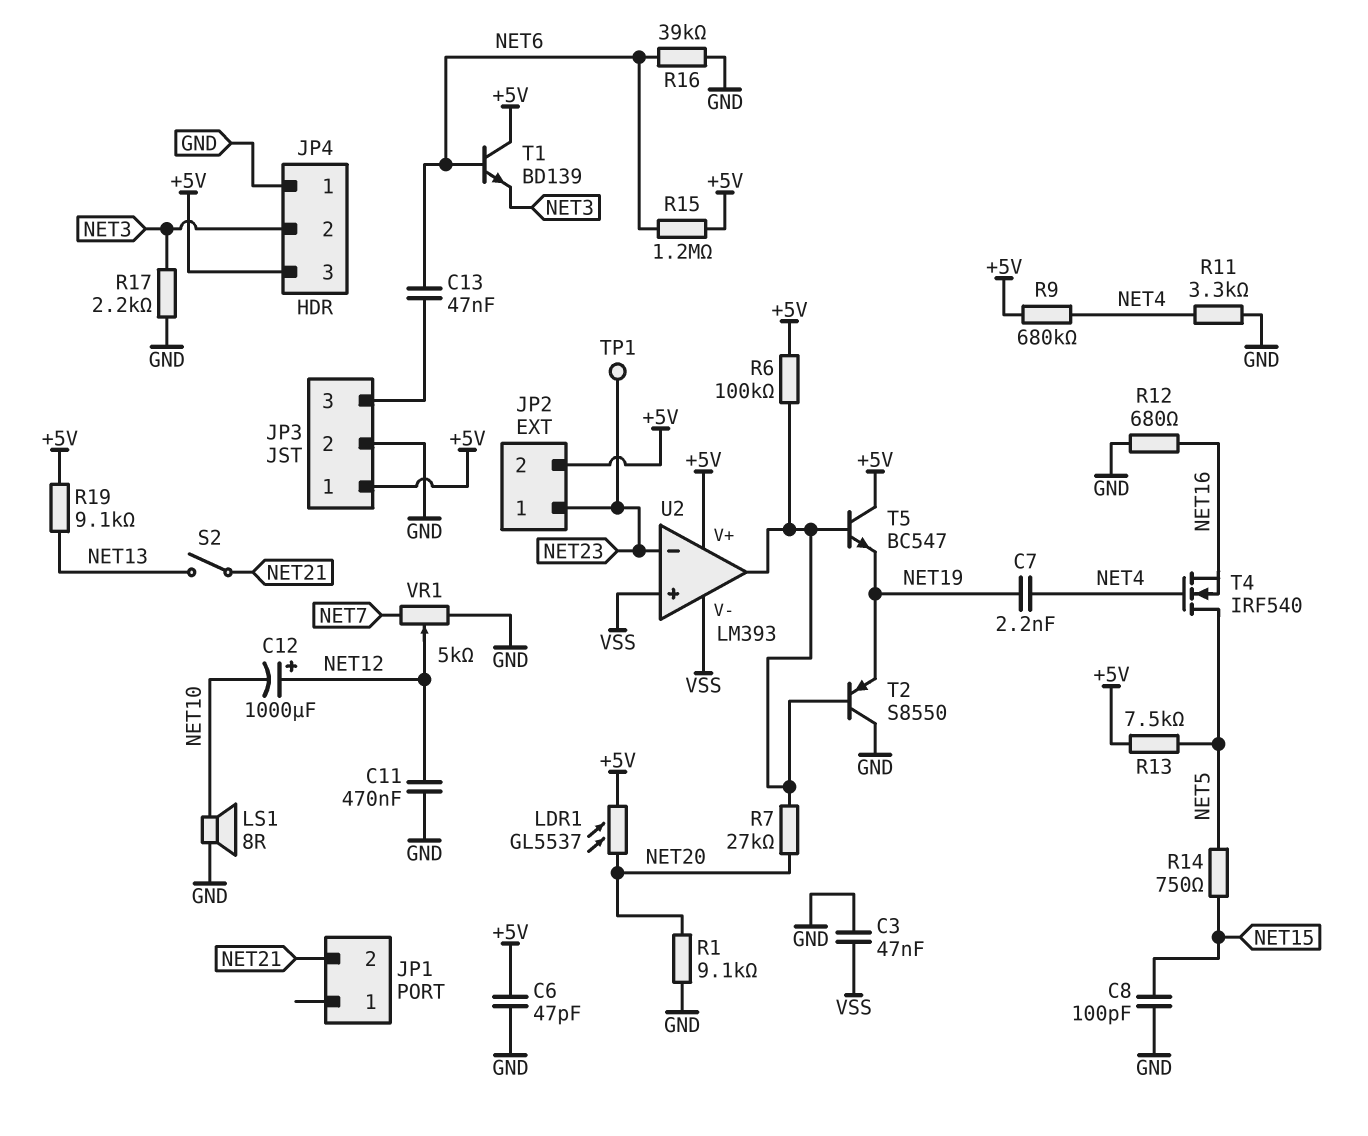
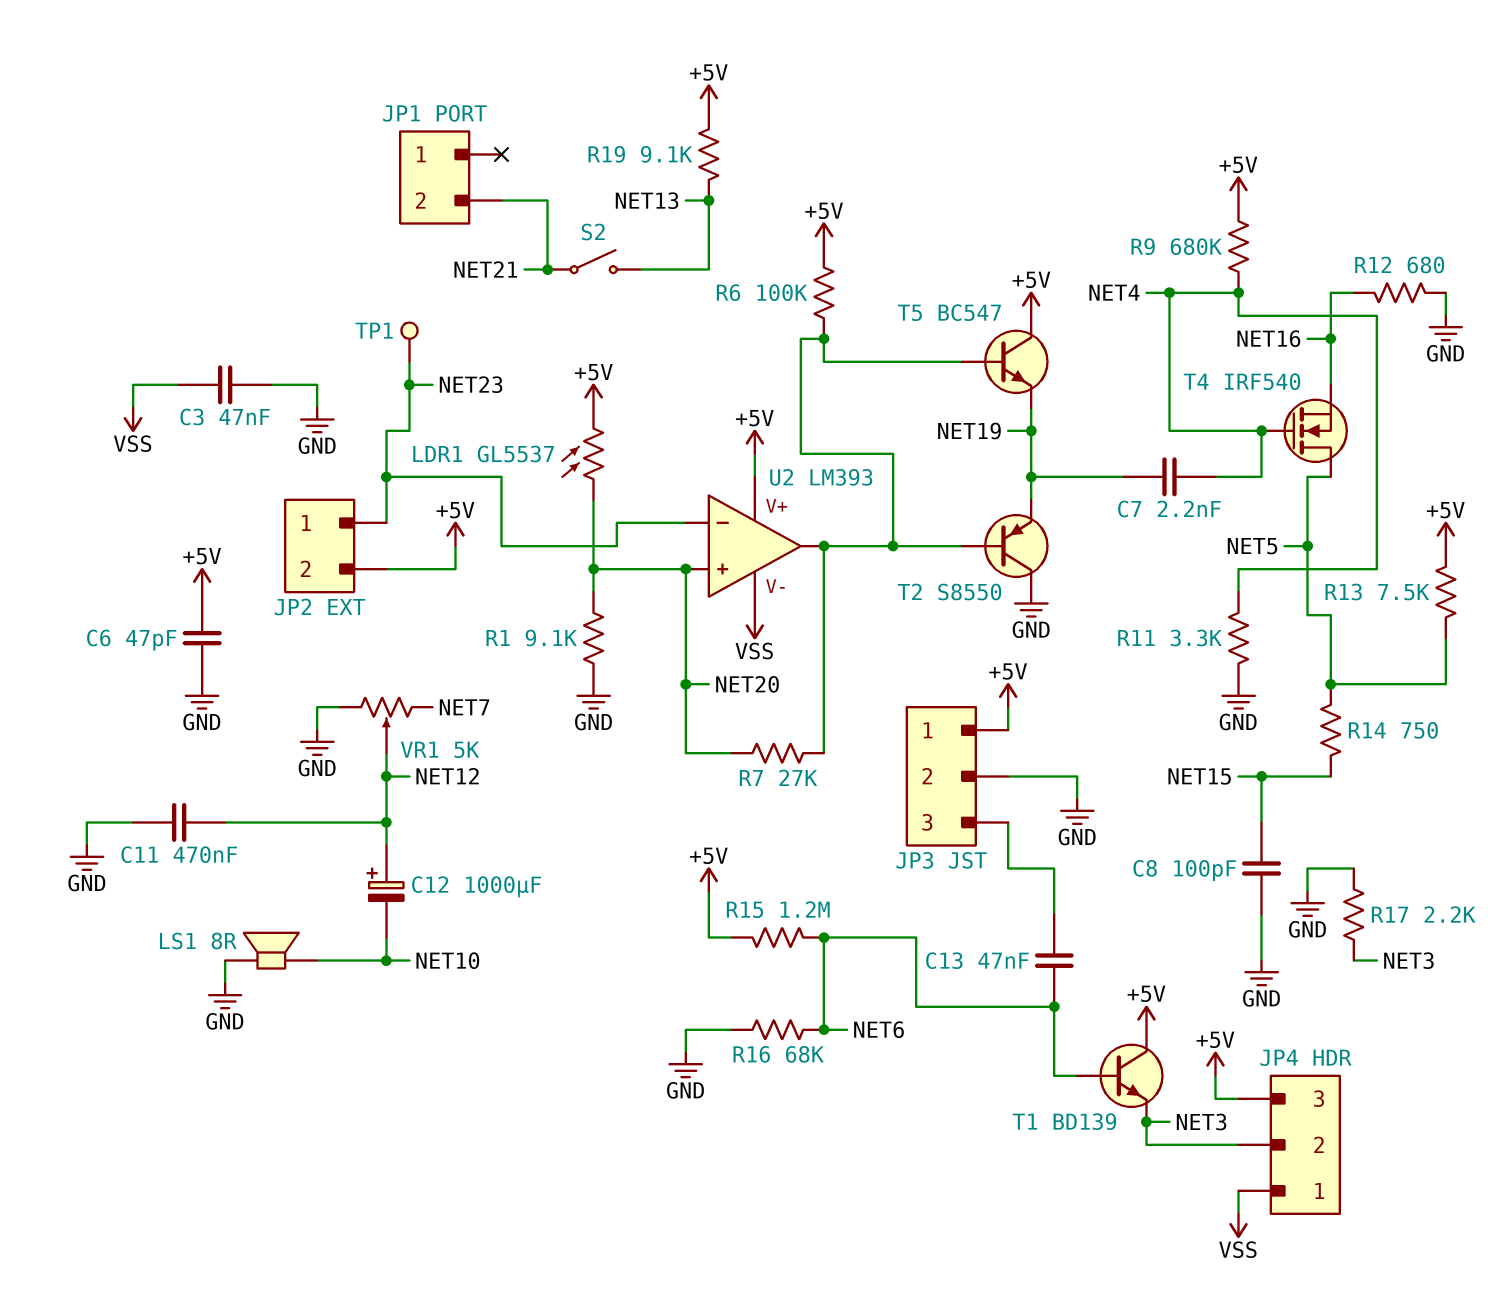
JP4 pin 1: GND -> VSS
R16: 39k (GND, NET6) -> 68k (GND, NET6)
U2 pin in+: VSS -> NET20

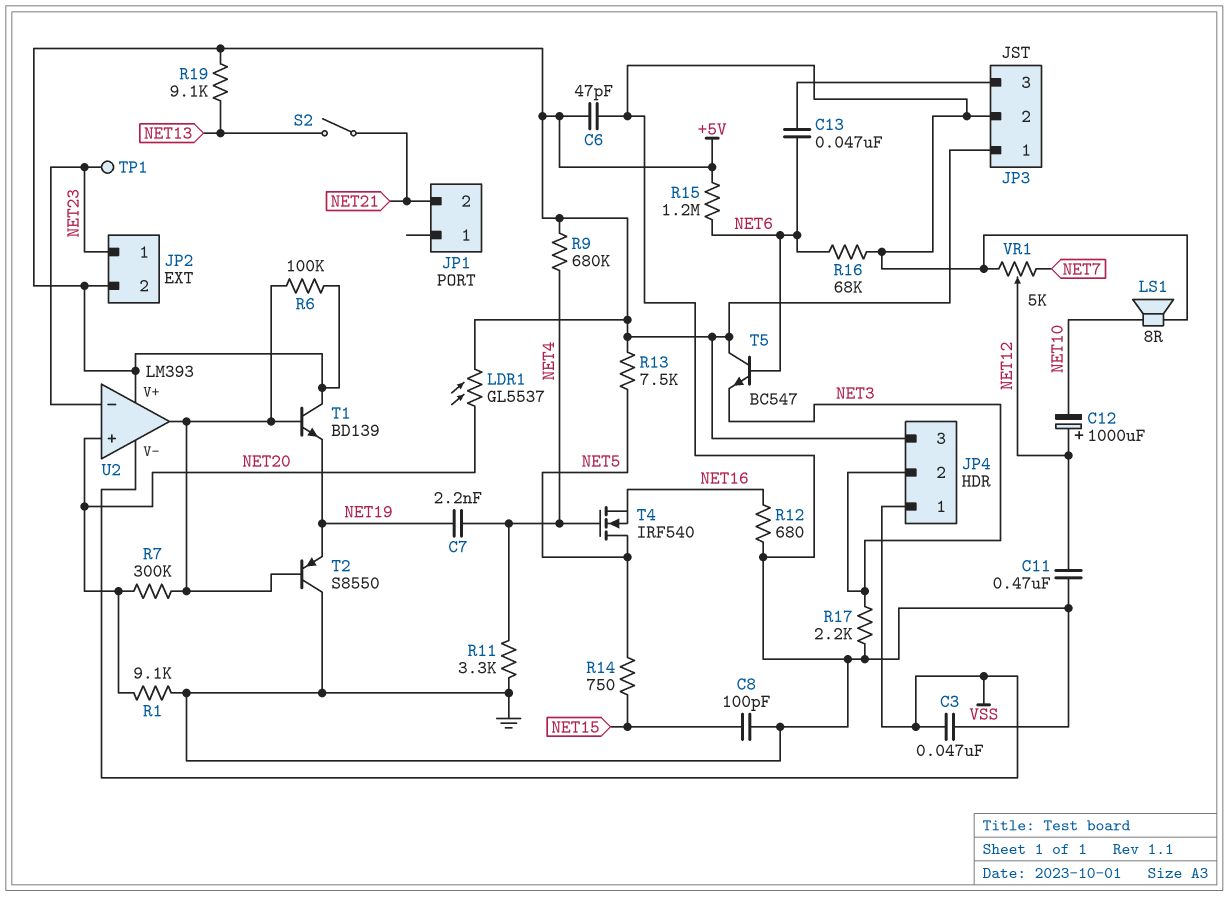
R7: 27k (NET20, U2/out) -> 300k (NET20, U2/out)
T1: NPN BD139 (B NET6, C +5V, E NET3) -> NPN BD139 (B U2/out, C +5V, E NET19)
T5: NPN BC547 (B U2/out, C +5V, E NET19) -> NPN BC547 (B NET6, C +5V, E NET3)

